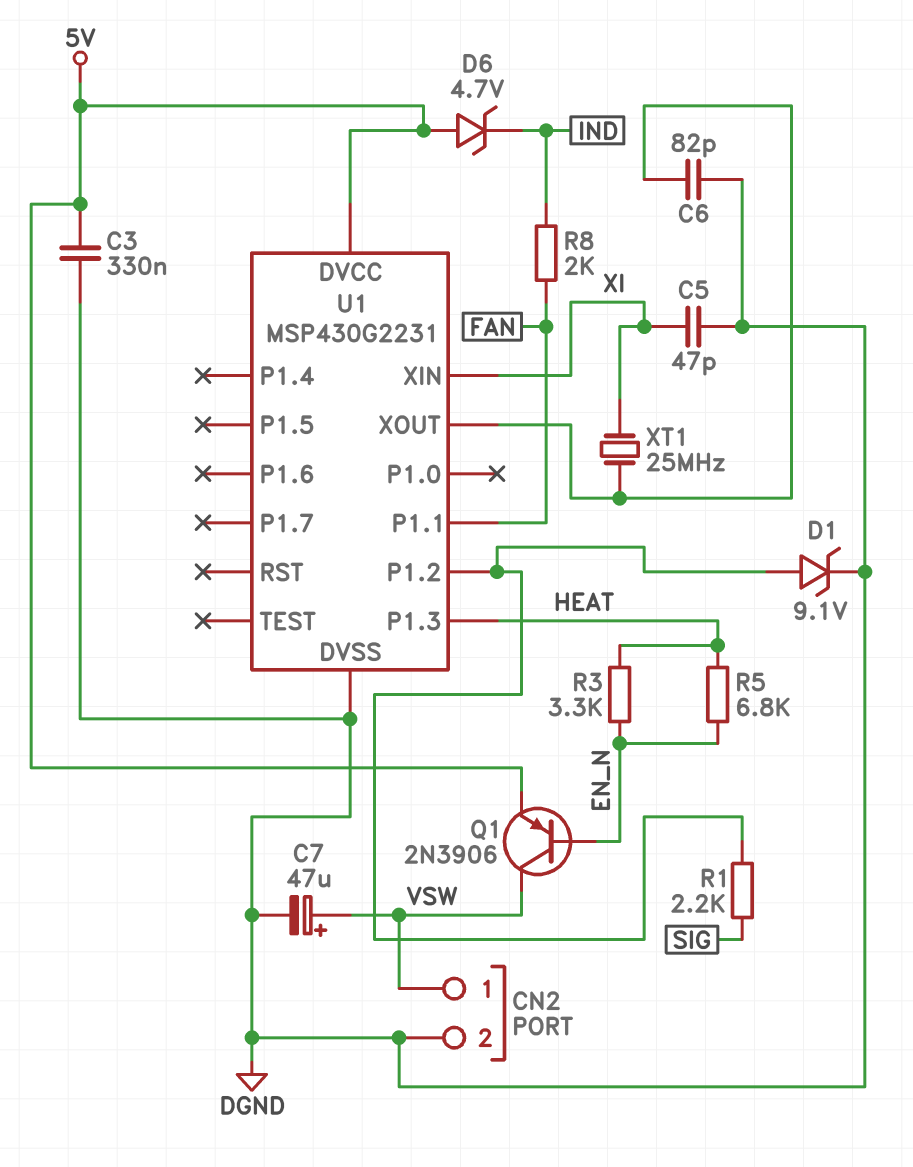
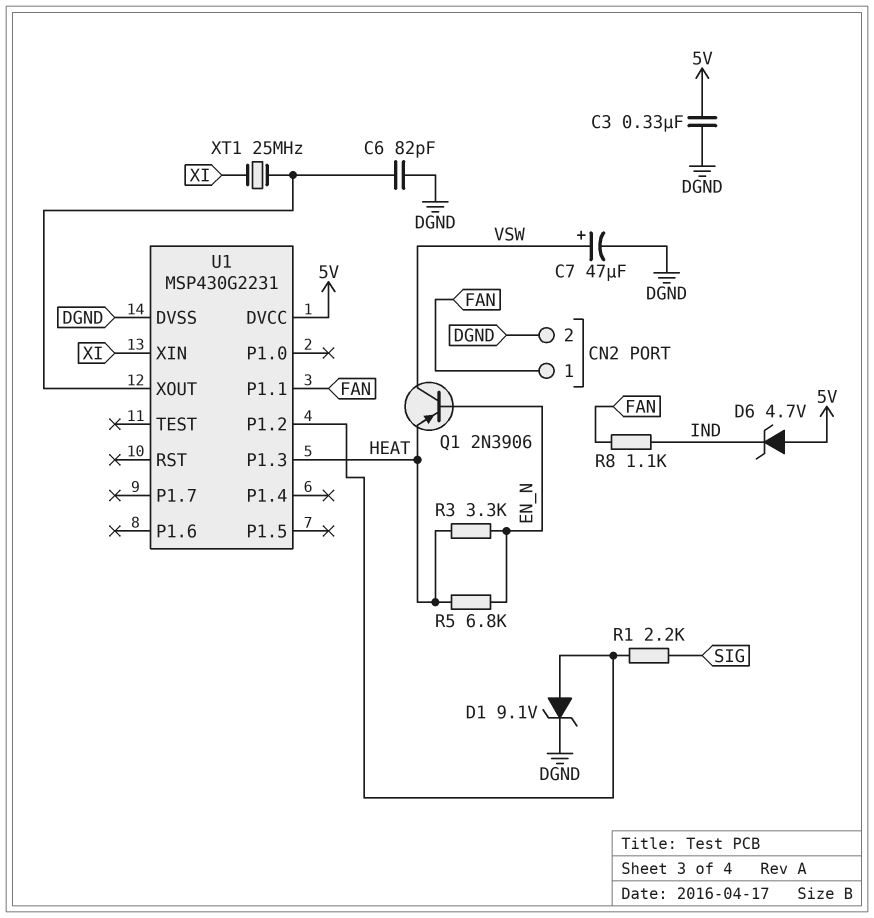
C5: 47pF (DGND, XI) -> none
CN2 pin 1: VSW -> FAN
Q1: PNP 2N3906 (B EN_N, C VSW, E 5V) -> PNP 2N3906 (B EN_N, C VSW, E HEAT)
R8: 2k (FAN, IND) -> 1.1k (FAN, IND)

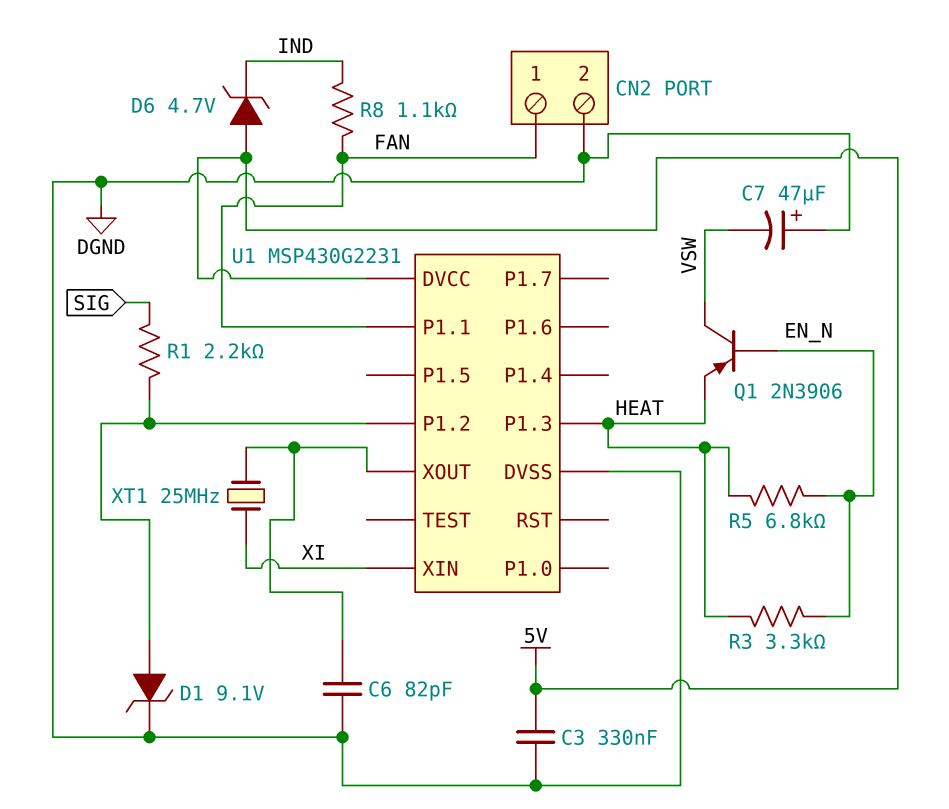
C7: 47uF (plus VSW, minus DGND) -> 47uF (plus DGND, minus VSW)

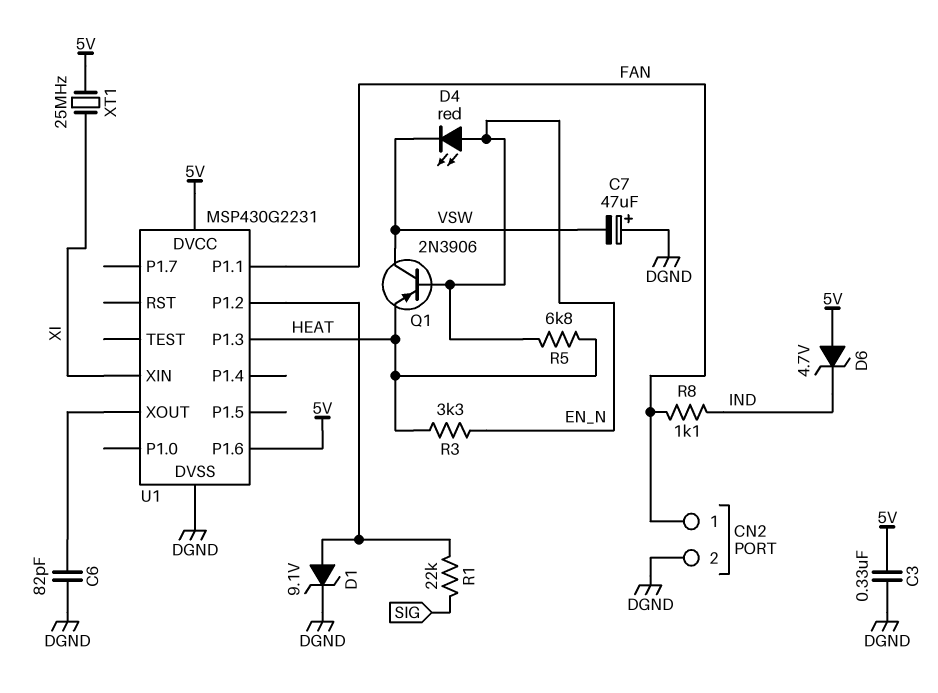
D4: none -> LED red (A EN_N, K VSW)
R1: 2.2k (SIG, U1/P1.2) -> 22k (SIG, U1/P1.2)
U1 pin P1.6: none -> 5V
XT1: 25MHz (U1/XOUT, XI) -> 25MHz (5V, XI)

